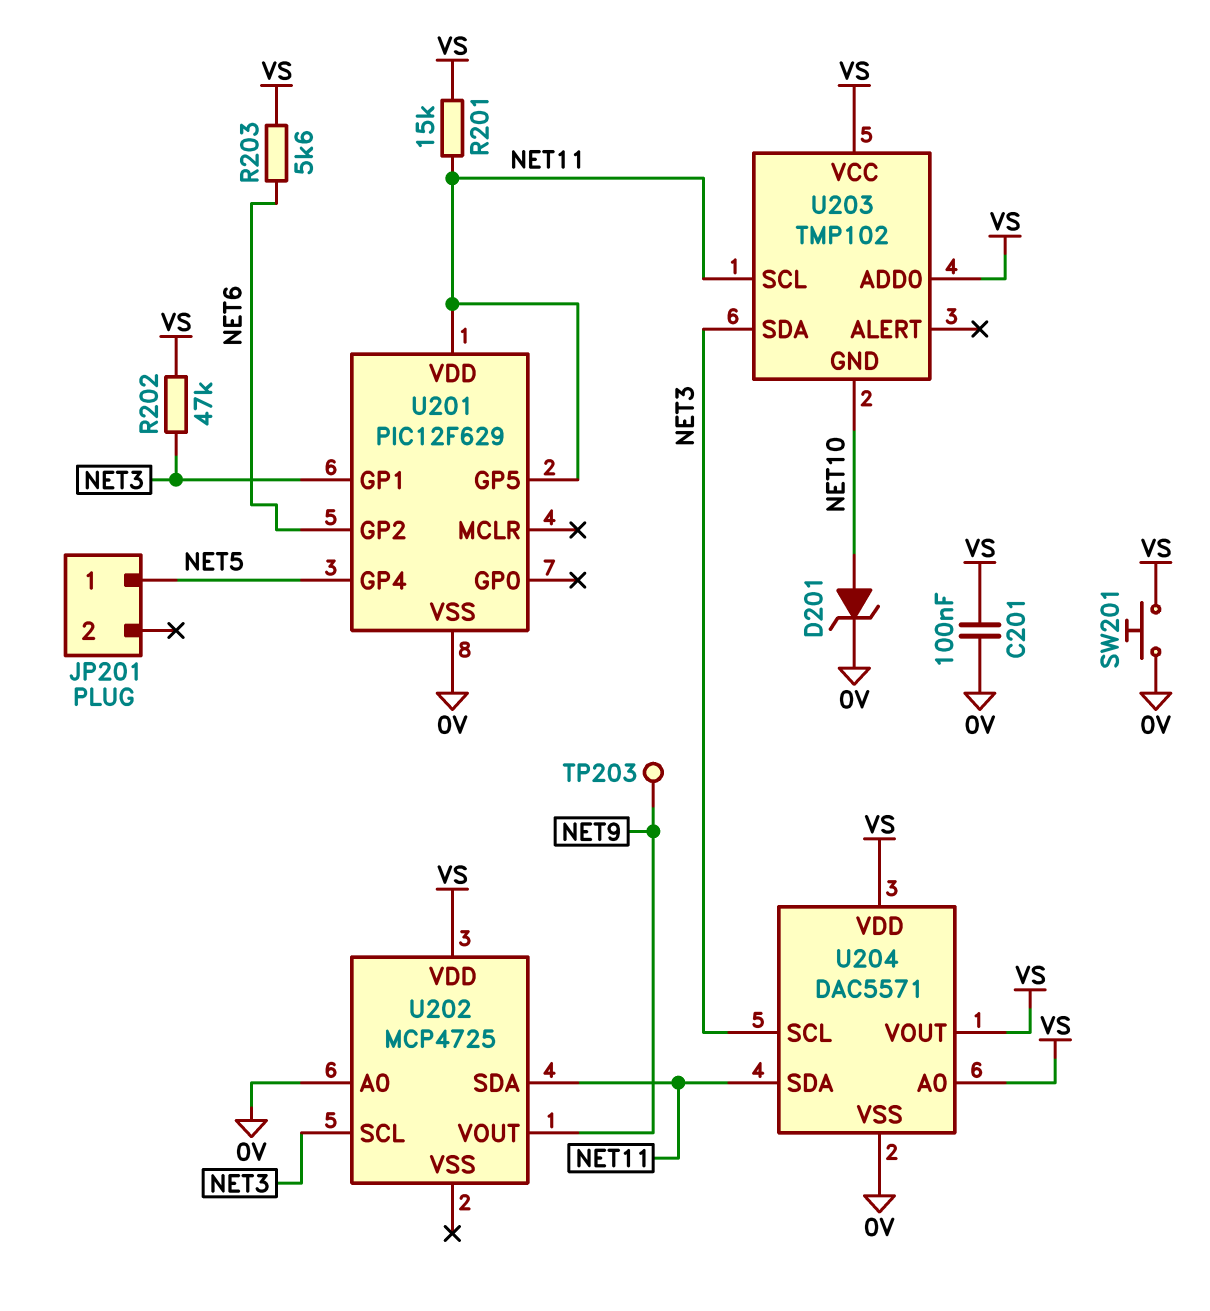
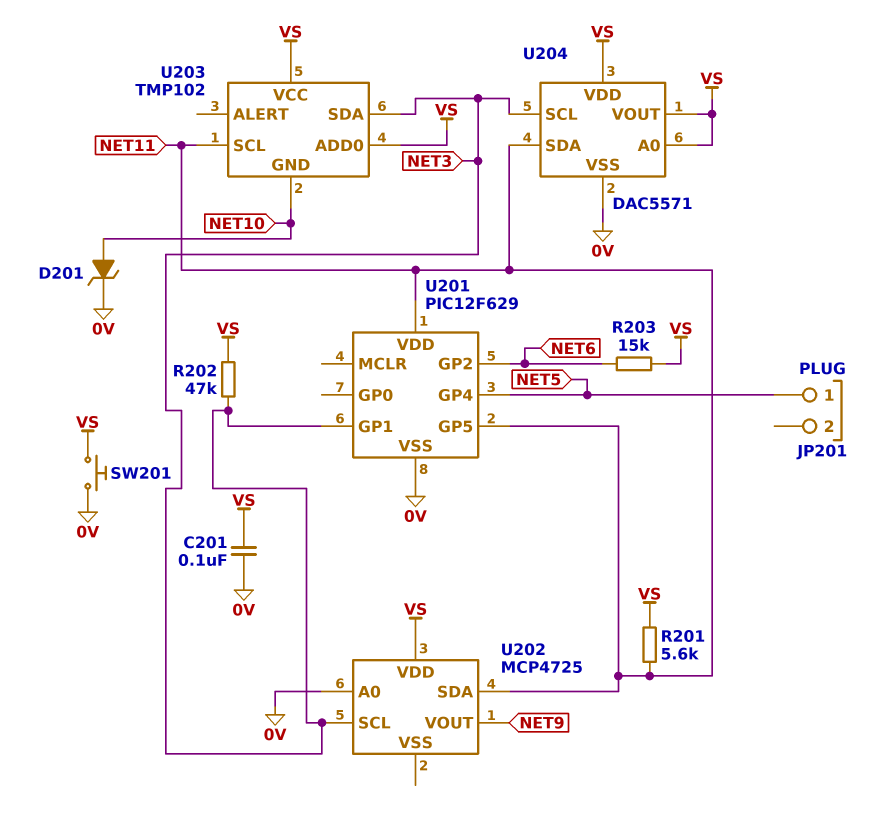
R201: 15k (NET11, VS) -> 5.6k (NET11, VS)
R203: 5.6k (NET6, VS) -> 15k (NET6, VS)
TP203: test point (NET9) -> none

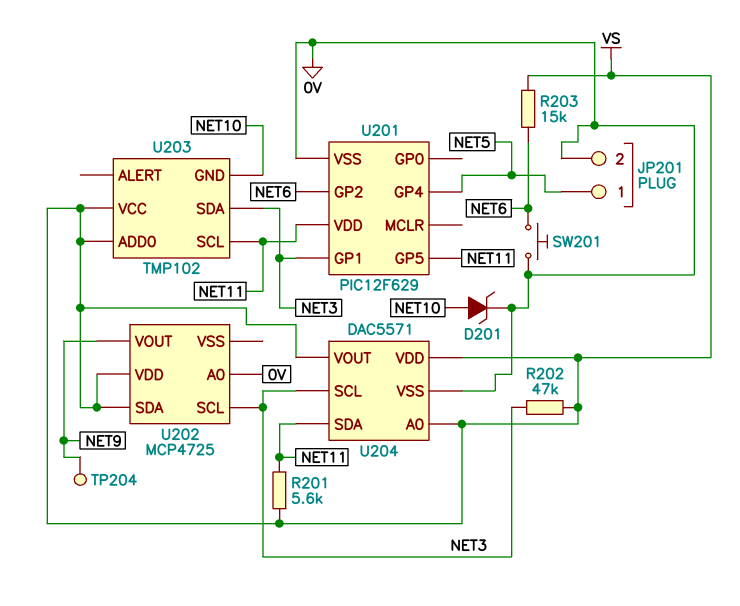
C201: 100nF (0V, VS) -> none
JP201 pin 2: none -> 0V
SW201: button (0V, VS) -> button (0V, NET6)
TP204: none -> test point (NET9)
U202 pin SDA: NET11 -> VS

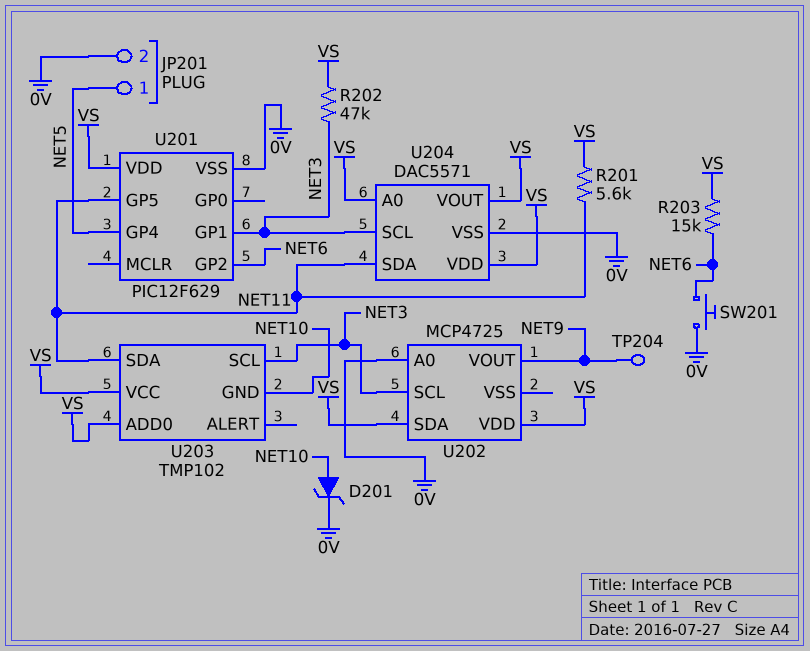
U201 pin VDD: NET11 -> VS
U203 pin SCL: NET11 -> NET3
U203 pin SDA: NET3 -> NET11

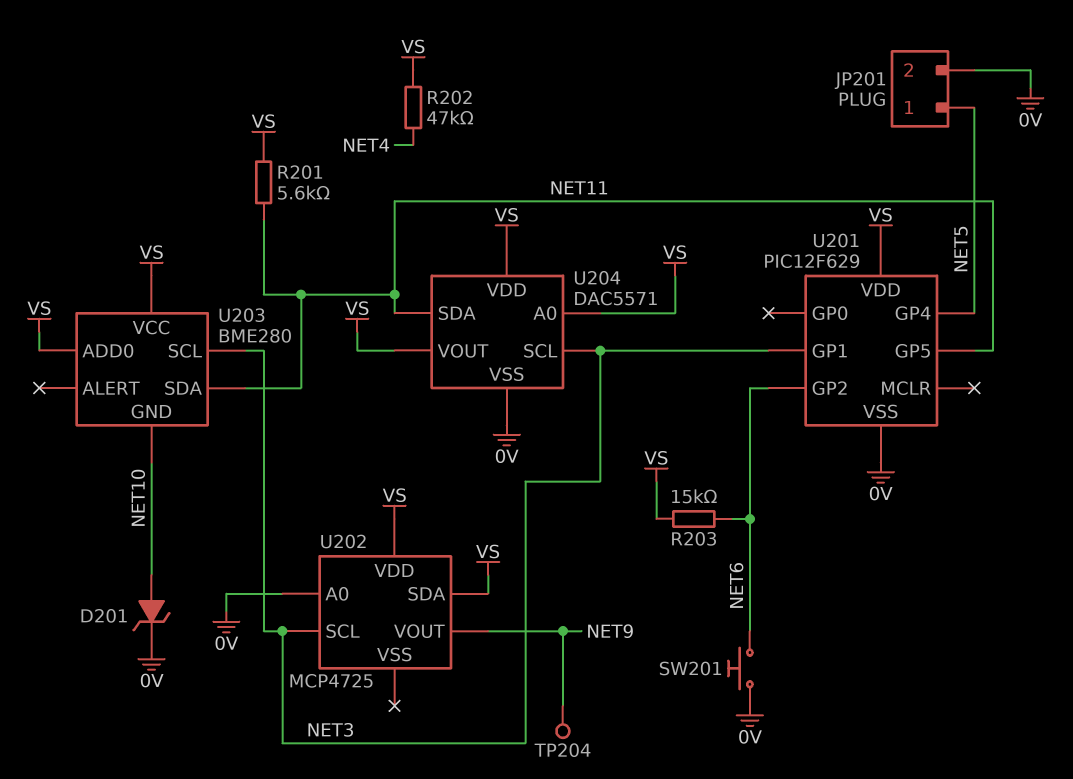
R202: 47k (NET3, VS) -> 47k (NET4, VS)
U203: TMP102 -> BME280

